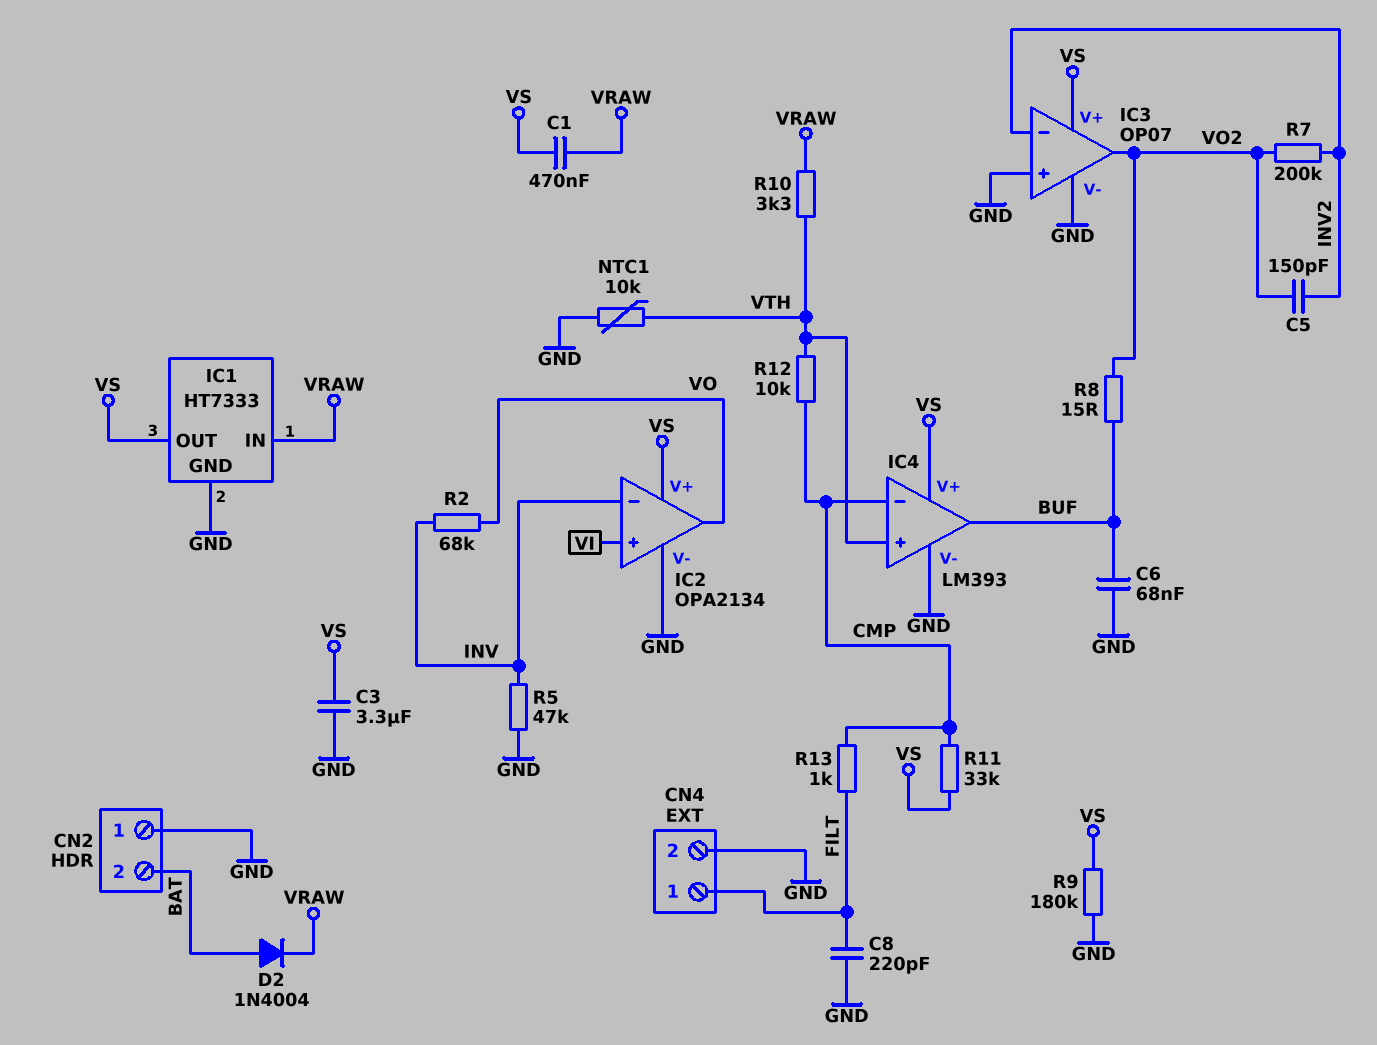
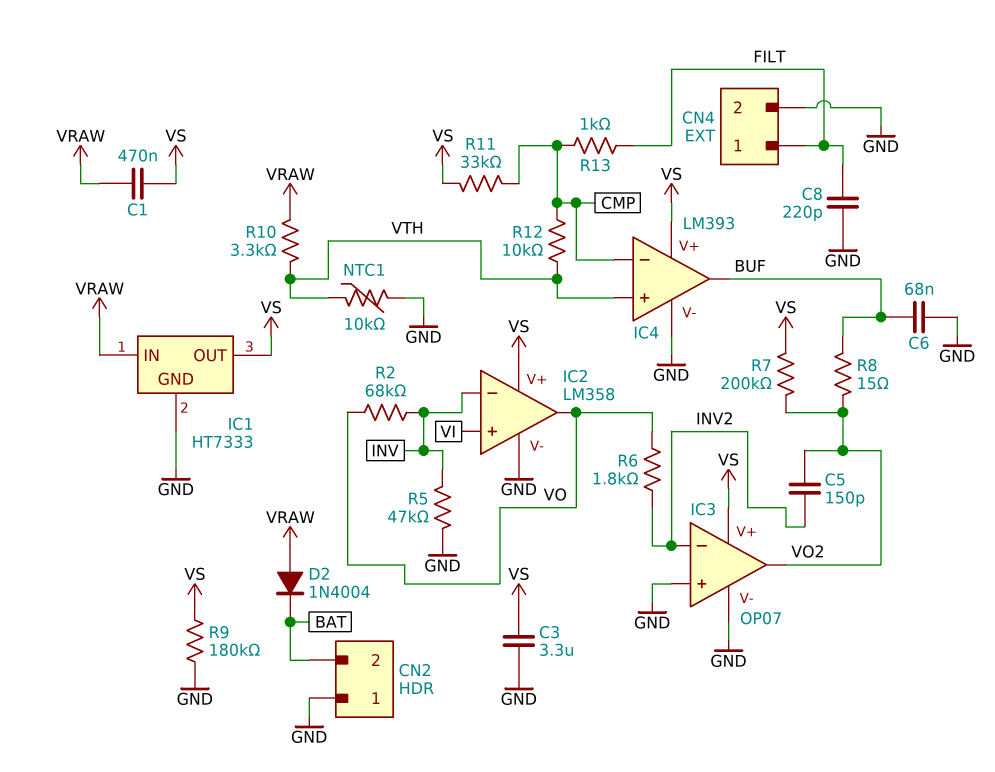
D2: diode 1N4004 (A BAT, K VRAW) -> diode 1N4004 (A VRAW, K BAT)
IC2: OPA2134 -> LM358
R6: none -> 1.8k (INV2, VO)
R7: 200k (INV2, VO2) -> 200k (VO2, VS)

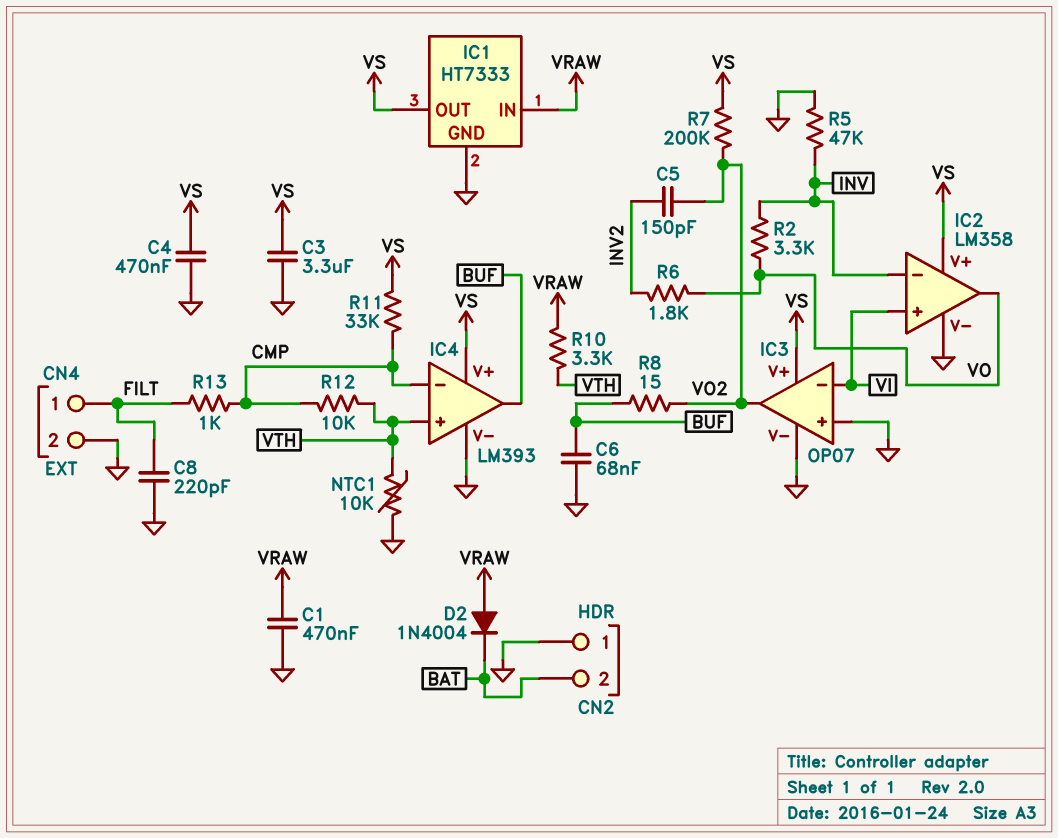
C1: 470nF (VRAW, VS) -> 470nF (GND, VRAW)
C4: none -> 470nF (GND, VS)
IC3 pin in-: INV2 -> VI
R2: 68k (INV, VO) -> 3.3k (INV, VO)
R9: 180k (GND, VS) -> none

